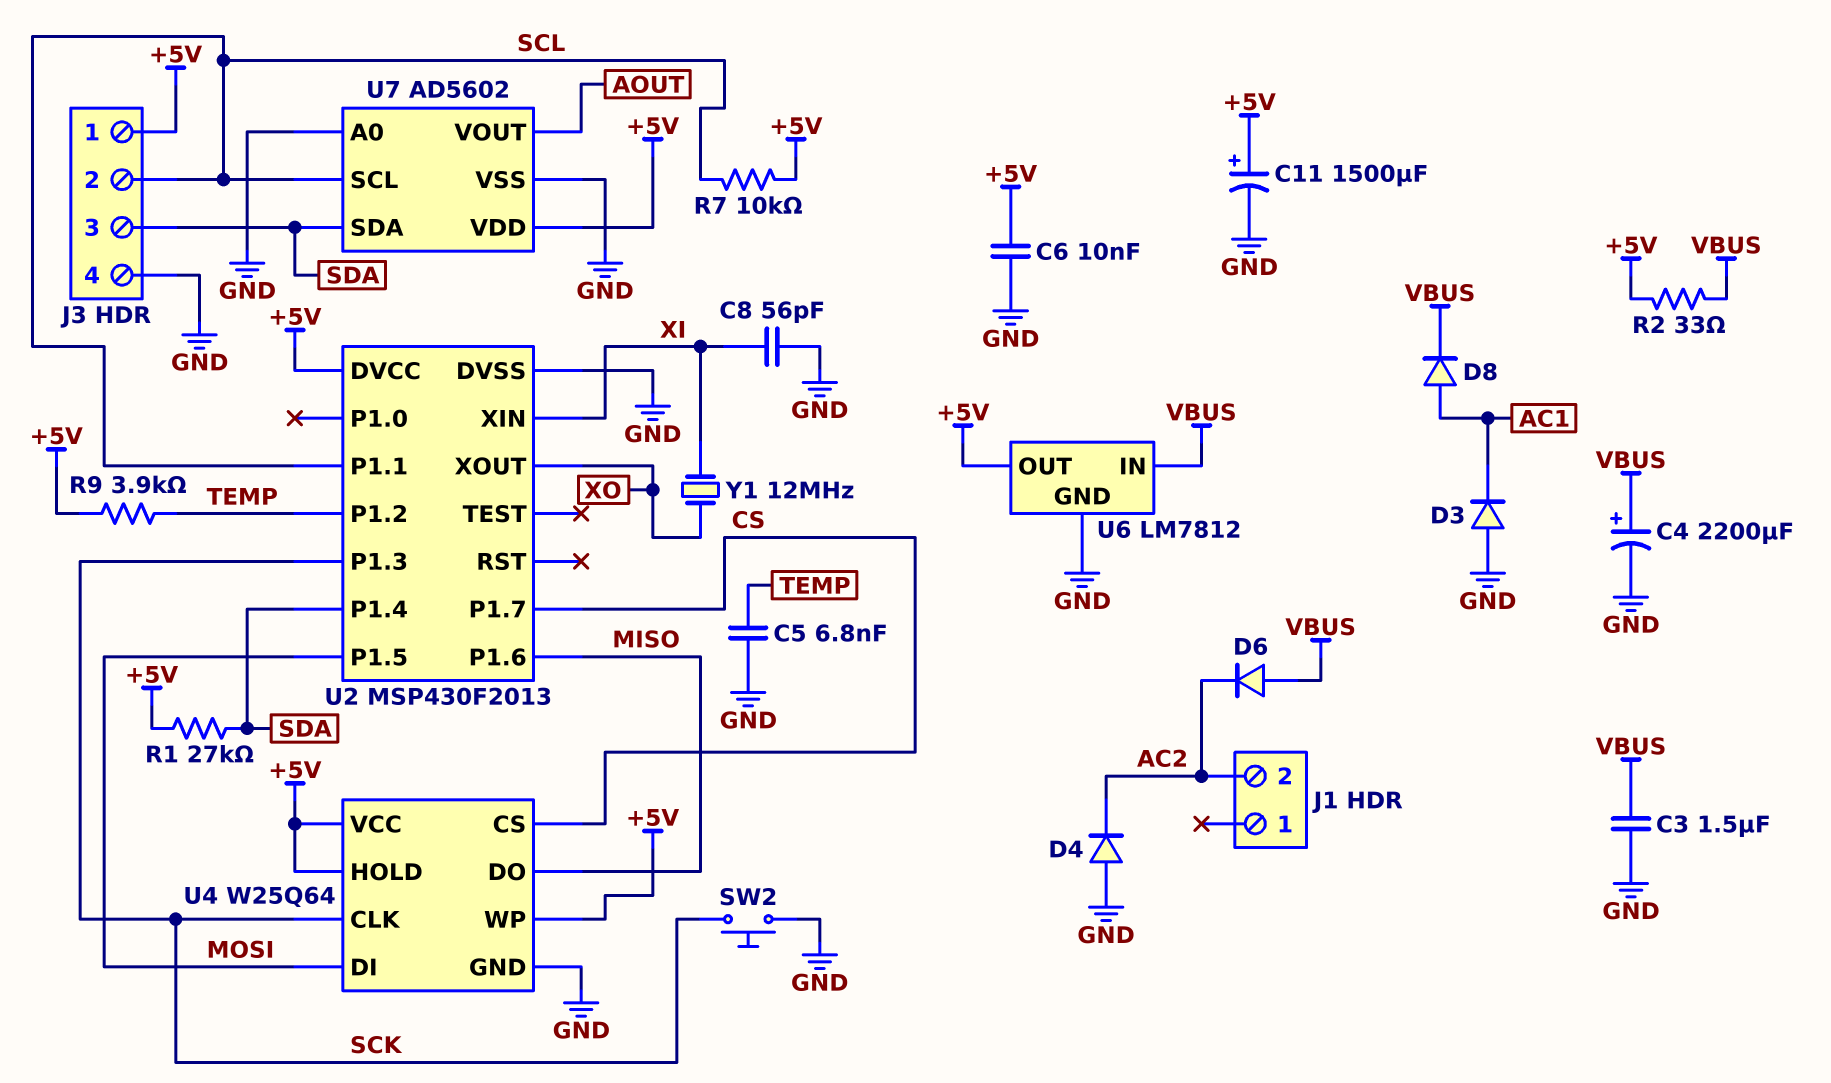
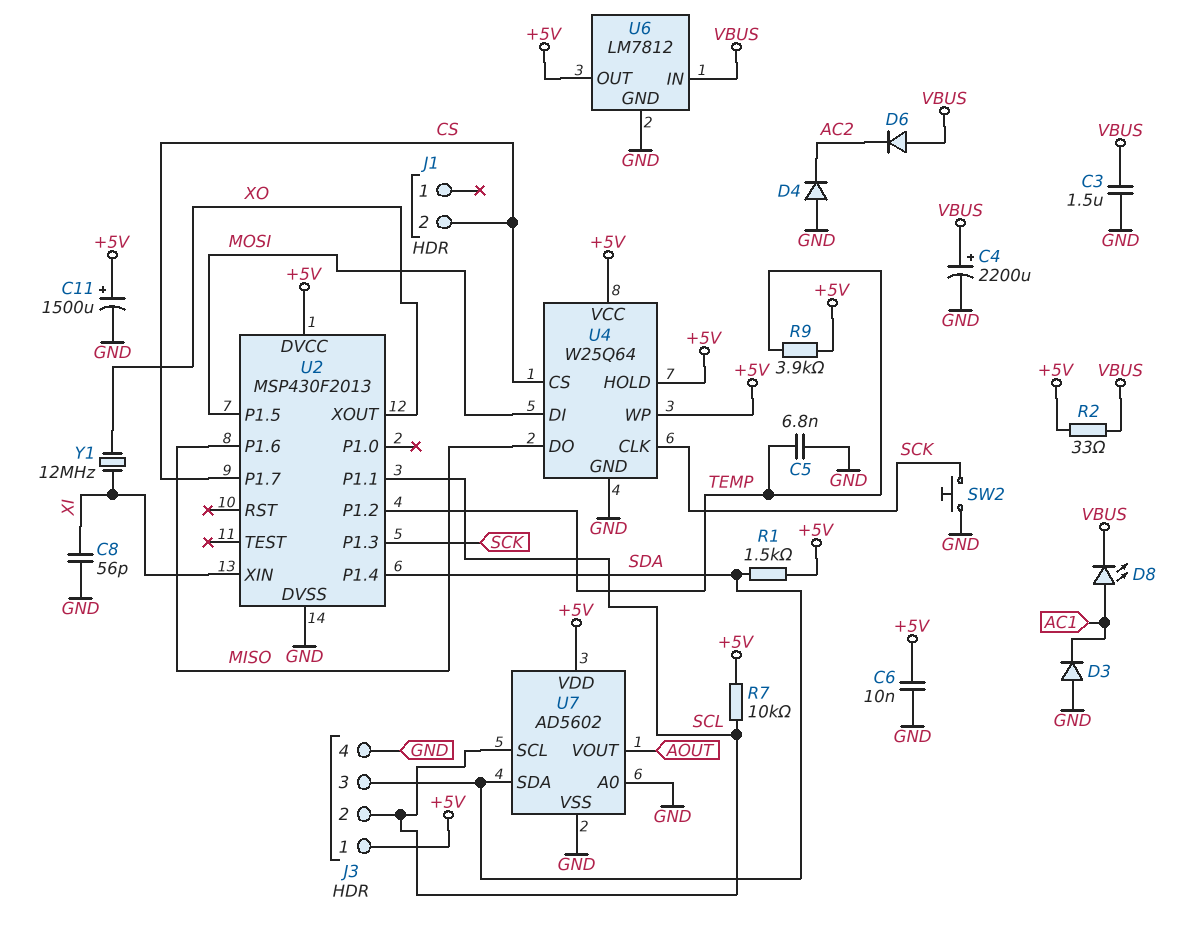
D8: diode (A AC1, K VBUS) -> LED (A AC1, K VBUS)
J1 pin 2: AC2 -> CS
R1: 27k (+5V, SDA) -> 1.5k (+5V, SDA)

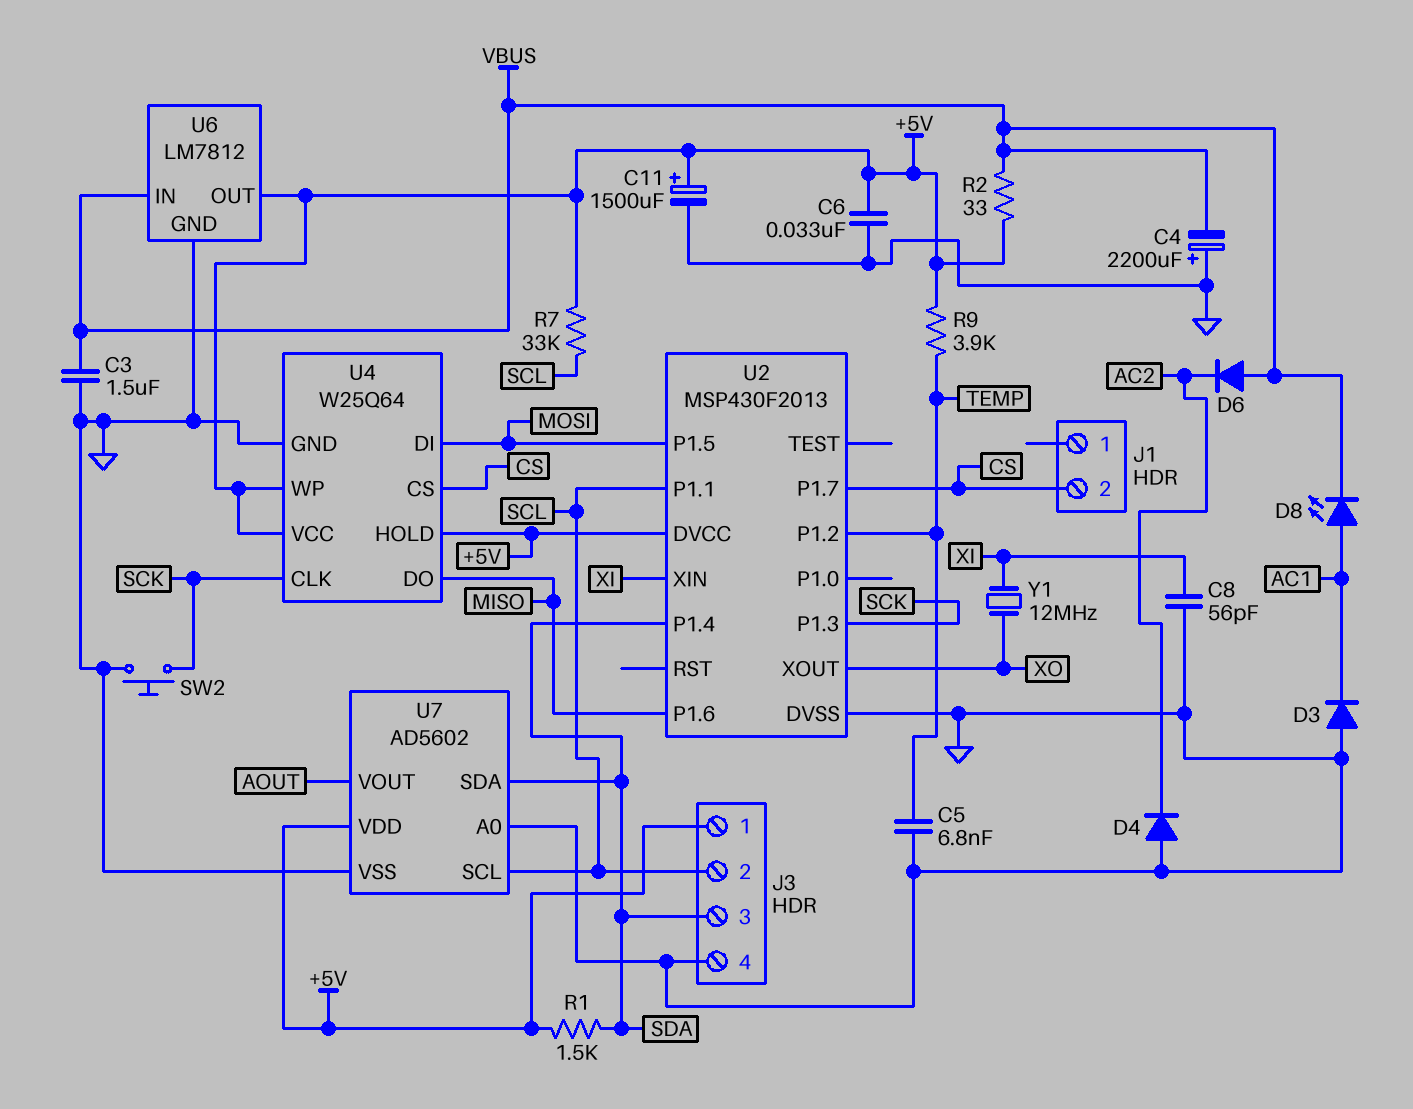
C4: 2200uF (plus VBUS, minus GND) -> 2200uF (plus GND, minus VBUS)
C6: 10nF (+5V, GND) -> 33nF (+5V, GND)
R7: 10k (+5V, SCL) -> 33k (+5V, SCL)

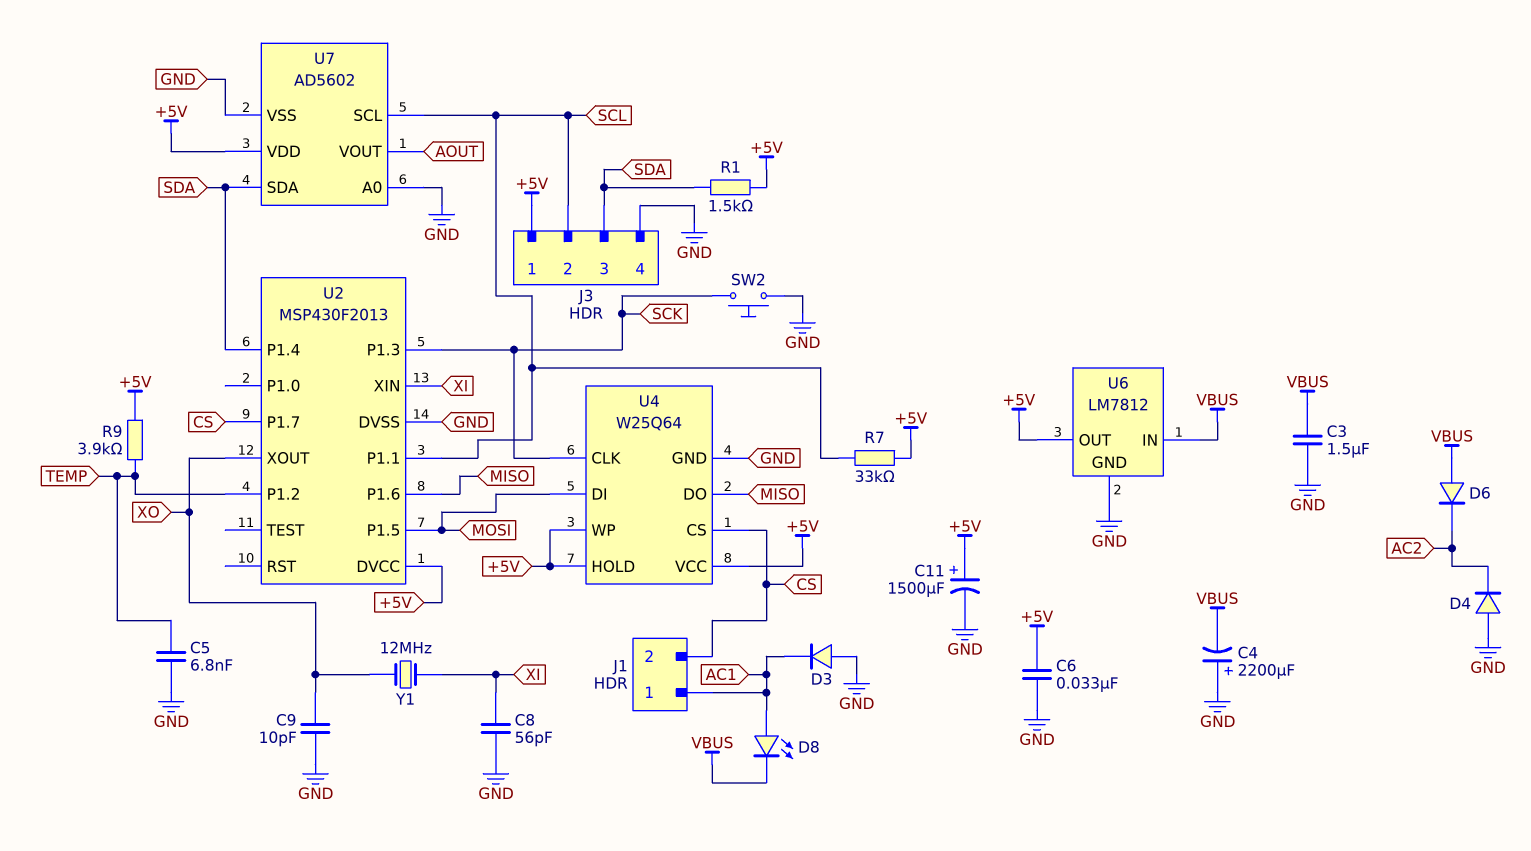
C9: none -> 10pF (GND, XO)
J1 pin 1: none -> AC1
R2: 33 (+5V, VBUS) -> none

